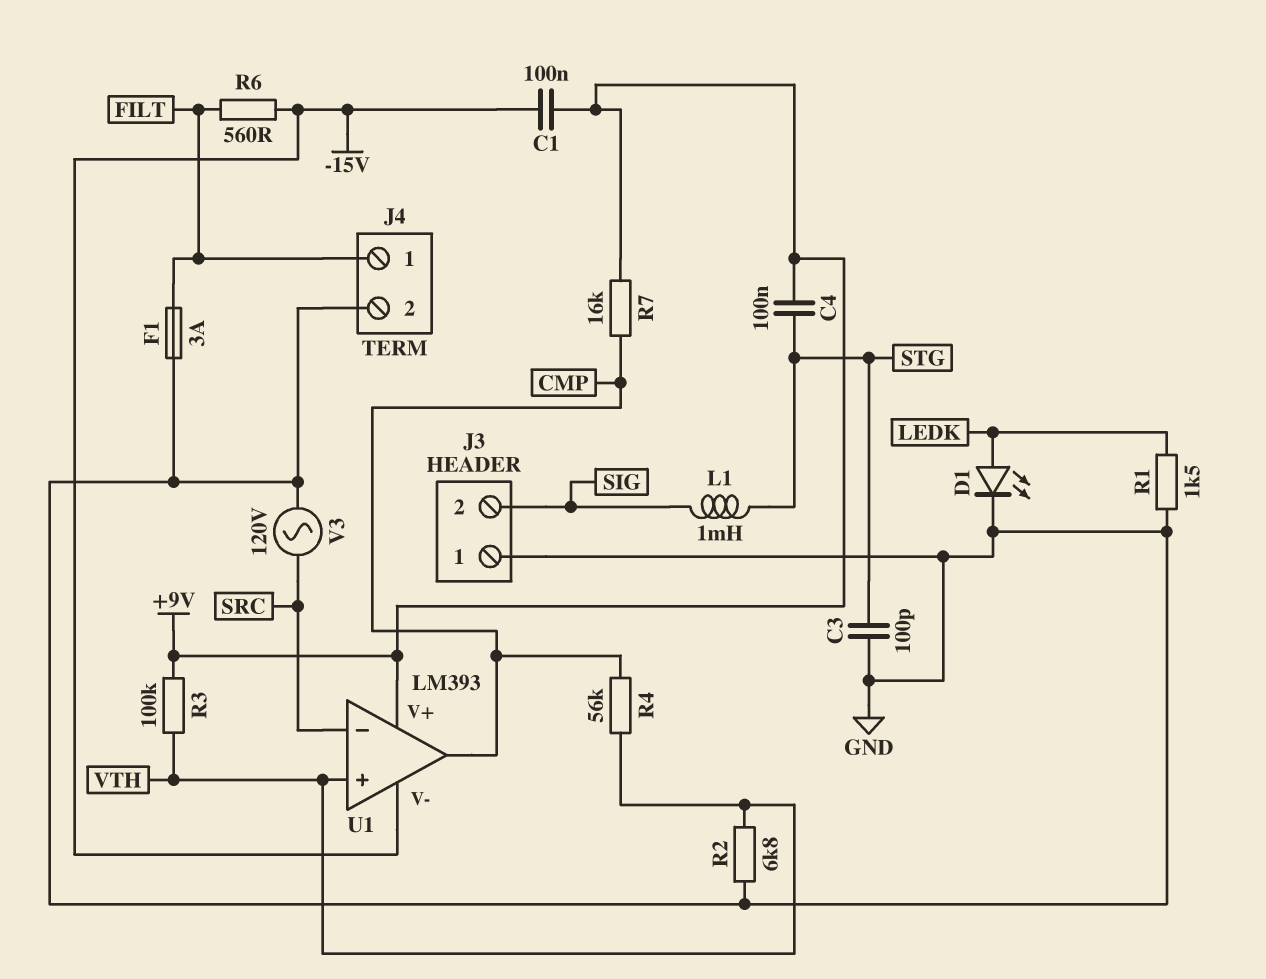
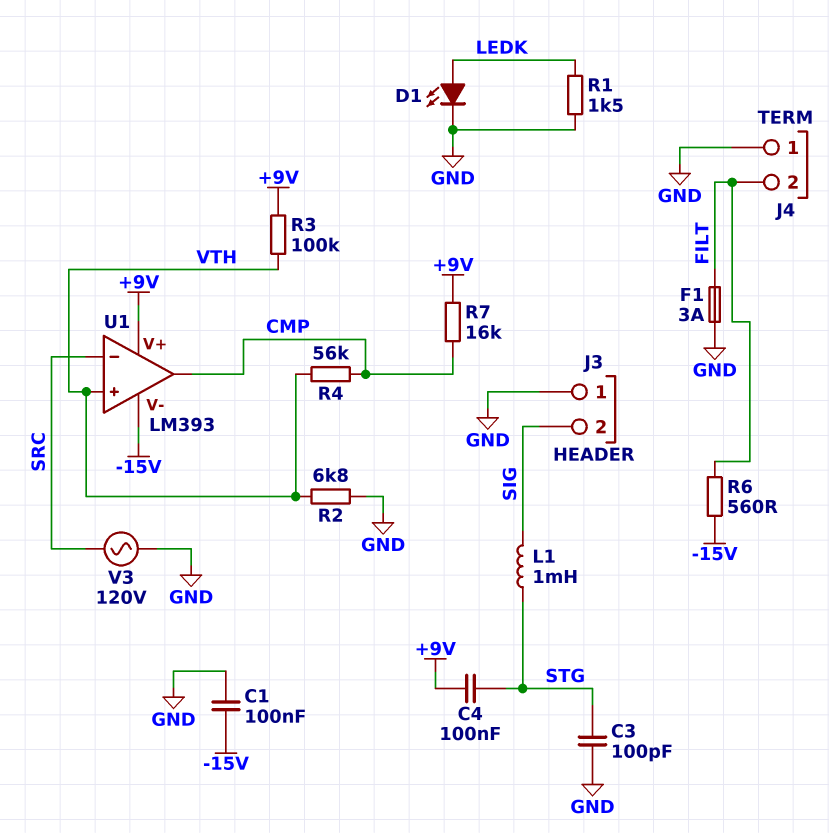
C1: 100nF (+9V, -15V) -> 100nF (-15V, GND)
J4 pin 1: FILT -> GND
J4 pin 2: GND -> FILT

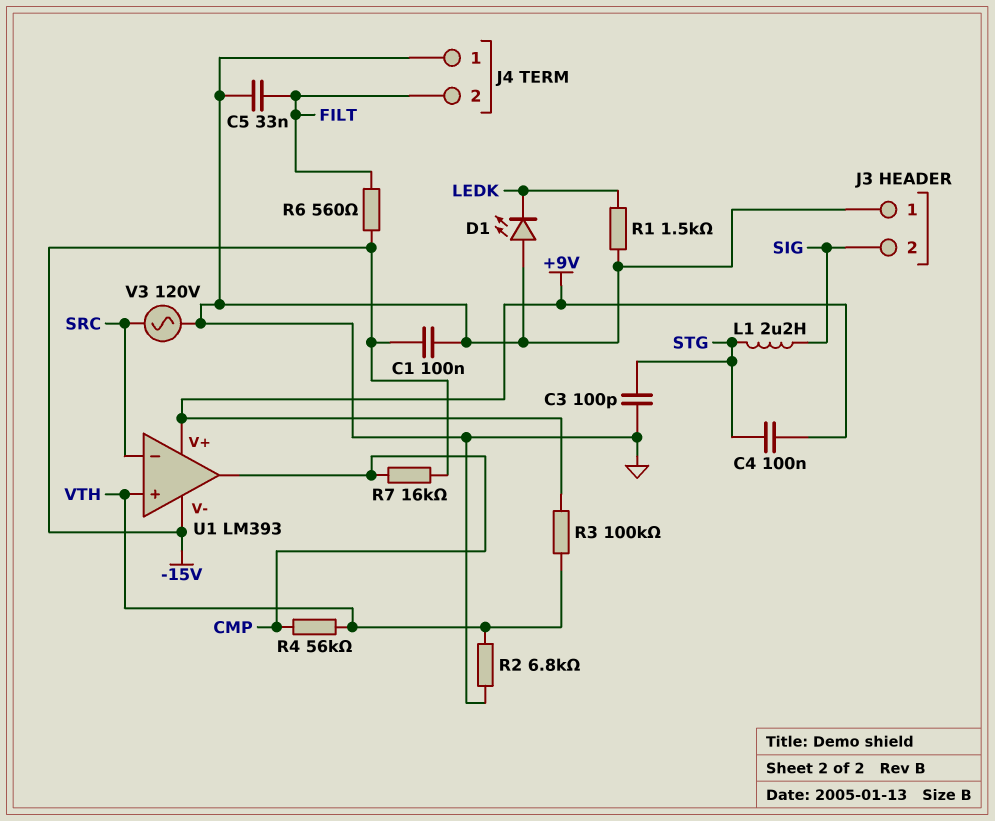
C5: none -> 33nF (FILT, GND)
D1: LED (A LEDK, K GND) -> LED (A GND, K LEDK)
F1: 3A (FILT, GND) -> none
L1: 1mH (SIG, STG) -> 2.2uH (SIG, STG)
R7: 16k (+9V, CMP) -> 16k (-15V, CMP)

